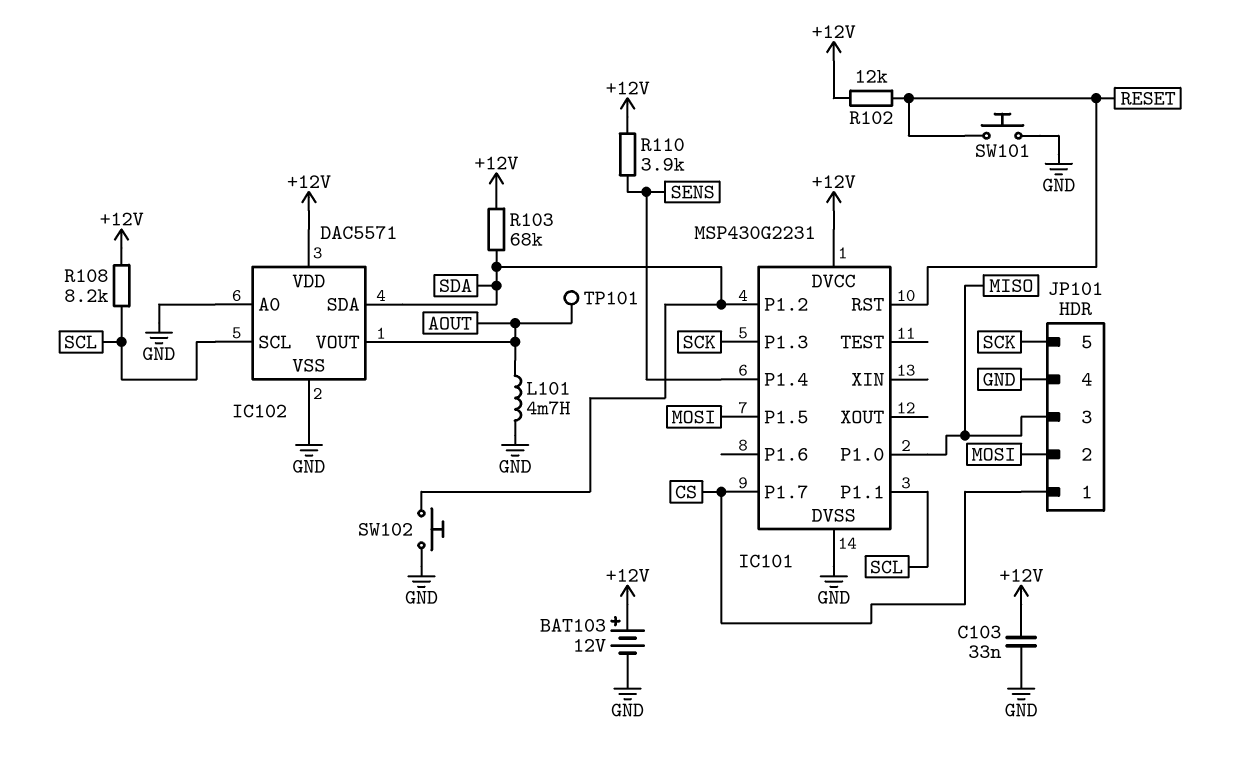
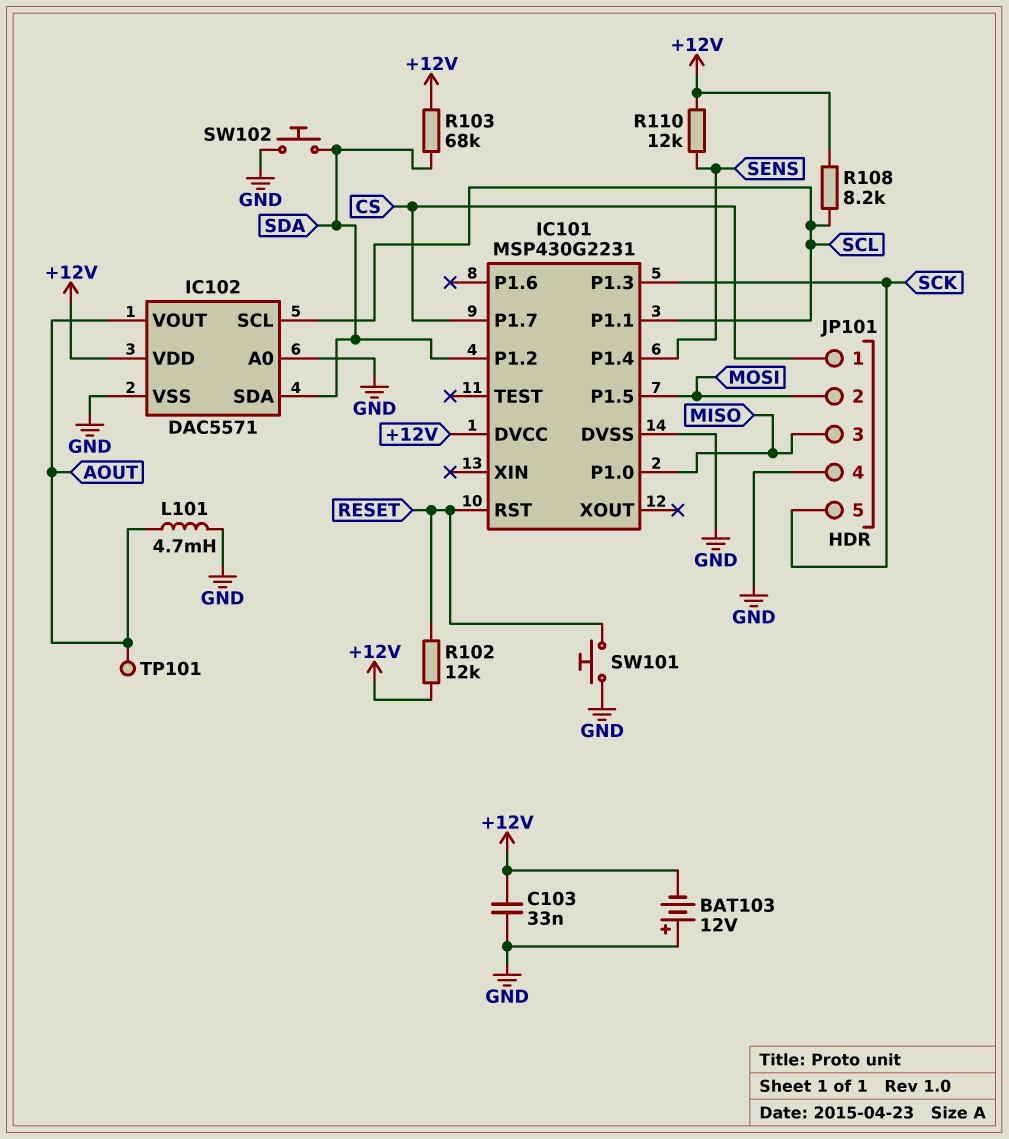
BAT103: 12V (plus +12V, minus GND) -> 12V (plus GND, minus +12V)
R110: 3.9k (+12V, SENS) -> 12k (+12V, SENS)

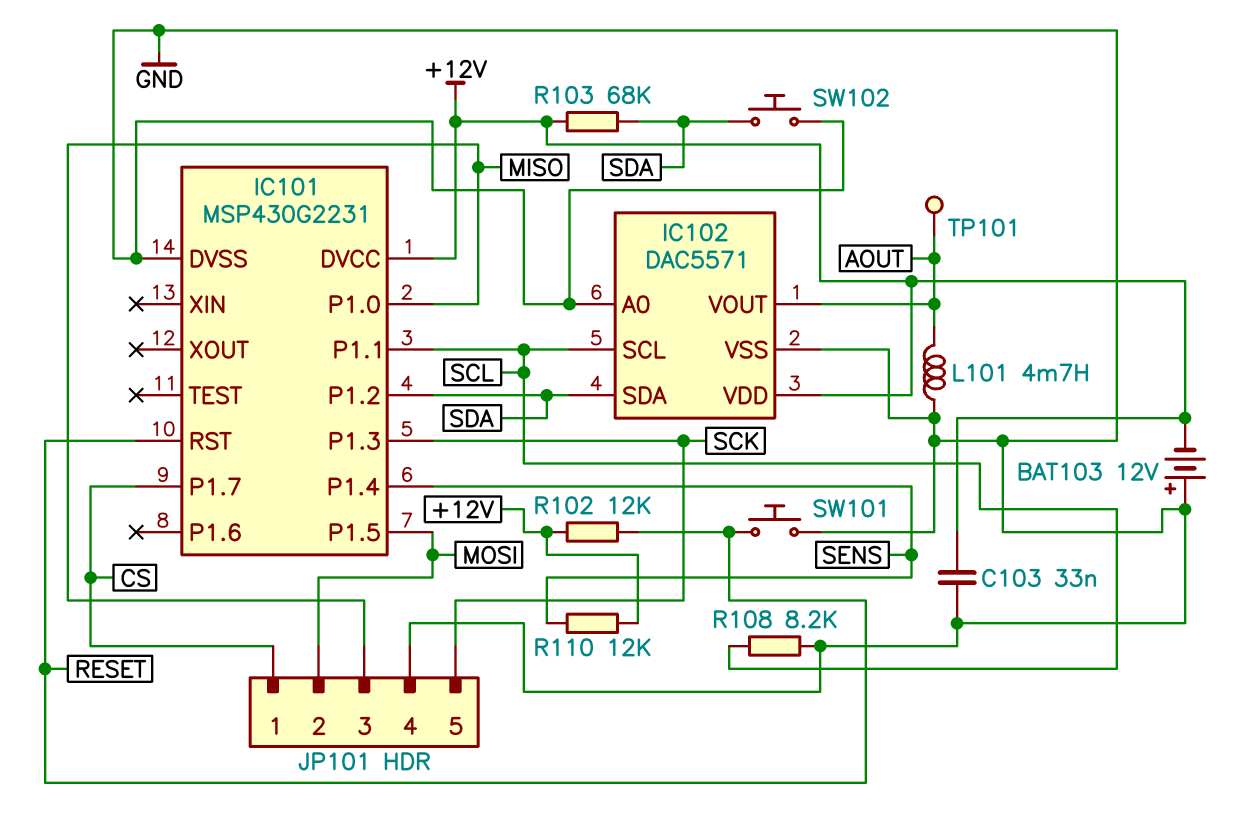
R108: 8.2k (+12V, SCL) -> 8.2k (GND, SCL)

